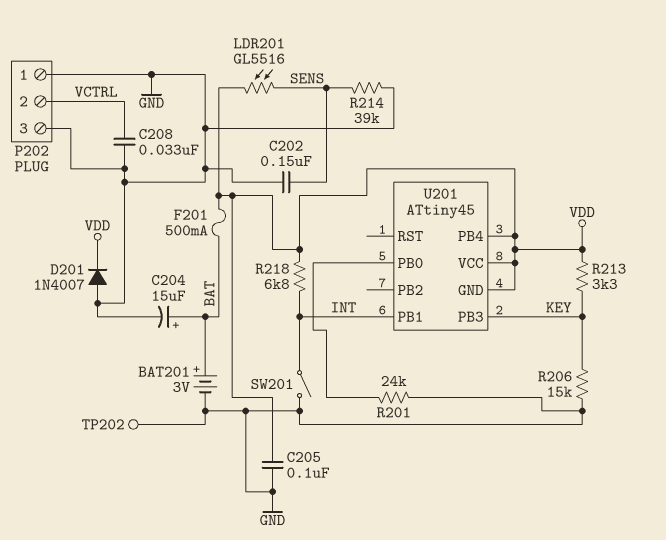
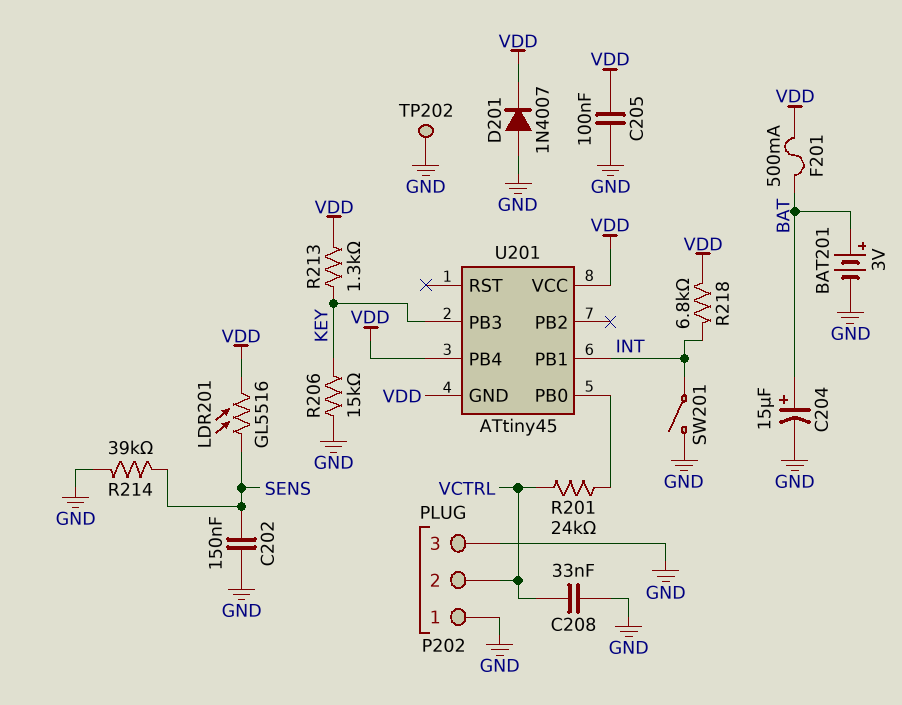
R201: 24k (GND, U201/PB0) -> 24k (U201/PB0, VCTRL)
R213: 3.3k (KEY, VDD) -> 1.3k (KEY, VDD)

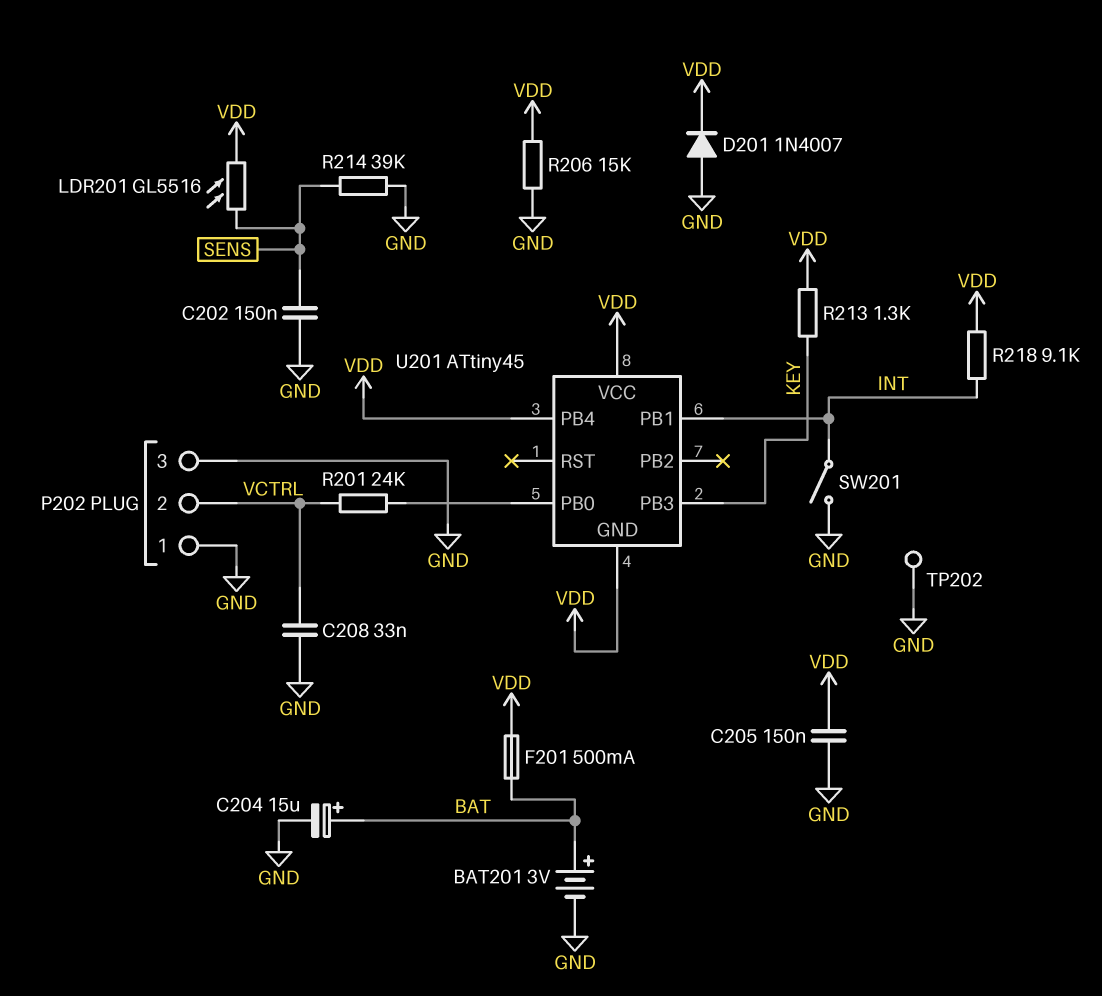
C205: 100nF (GND, VDD) -> 150nF (GND, VDD)
R206: 15k (GND, KEY) -> 15k (GND, VDD)
R218: 6.8k (INT, VDD) -> 9.1k (INT, VDD)

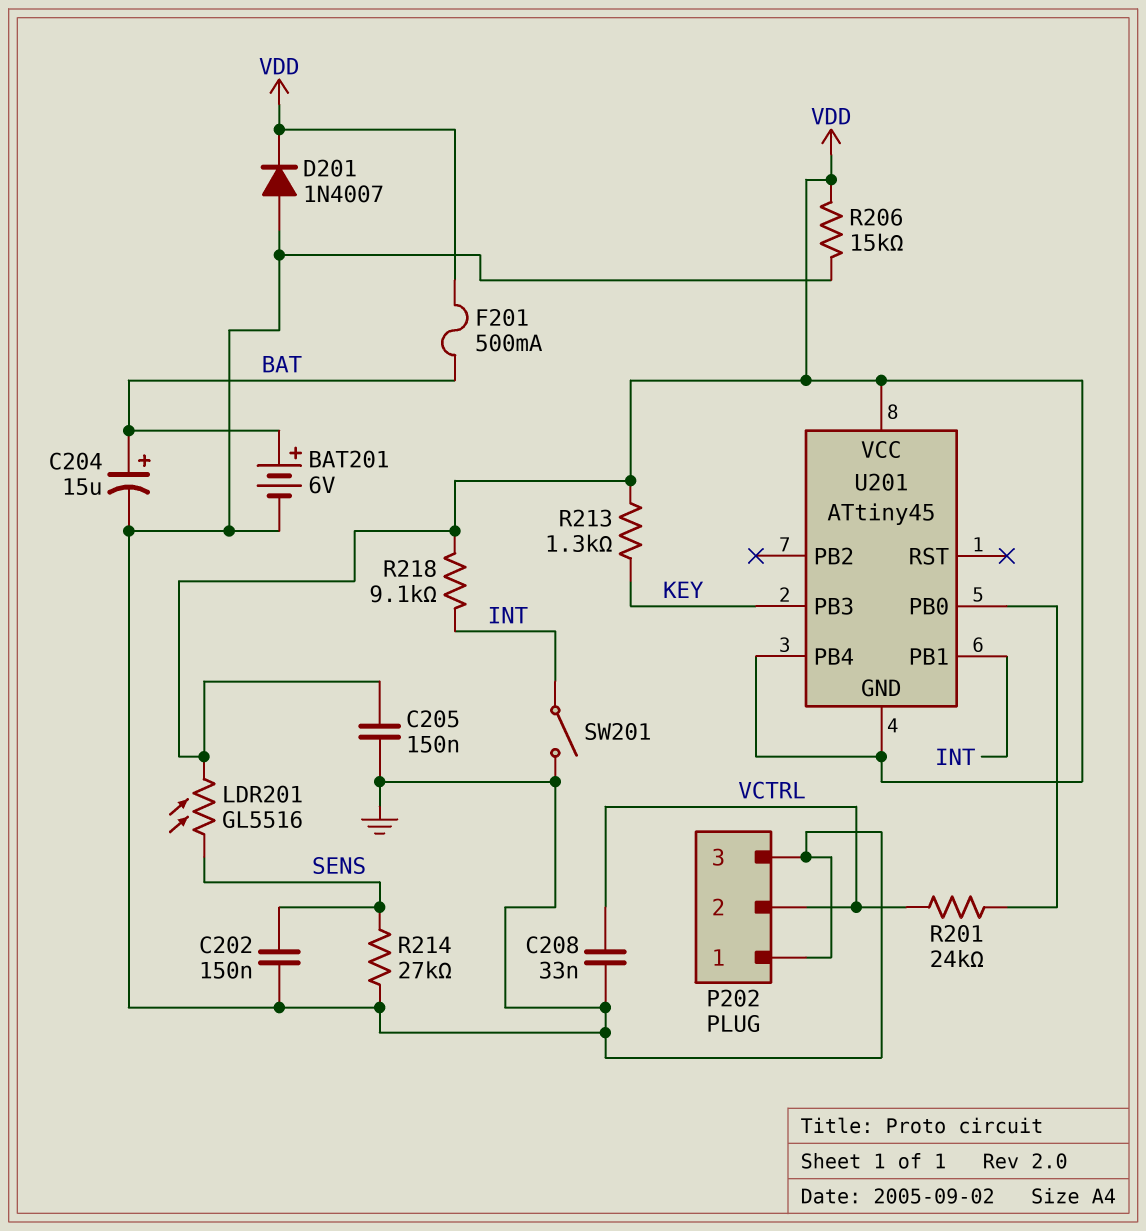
BAT201: 3V (plus BAT, minus GND) -> 6V (plus BAT, minus GND)
R214: 39k (GND, SENS) -> 27k (GND, SENS)
TP202: test point (GND) -> none

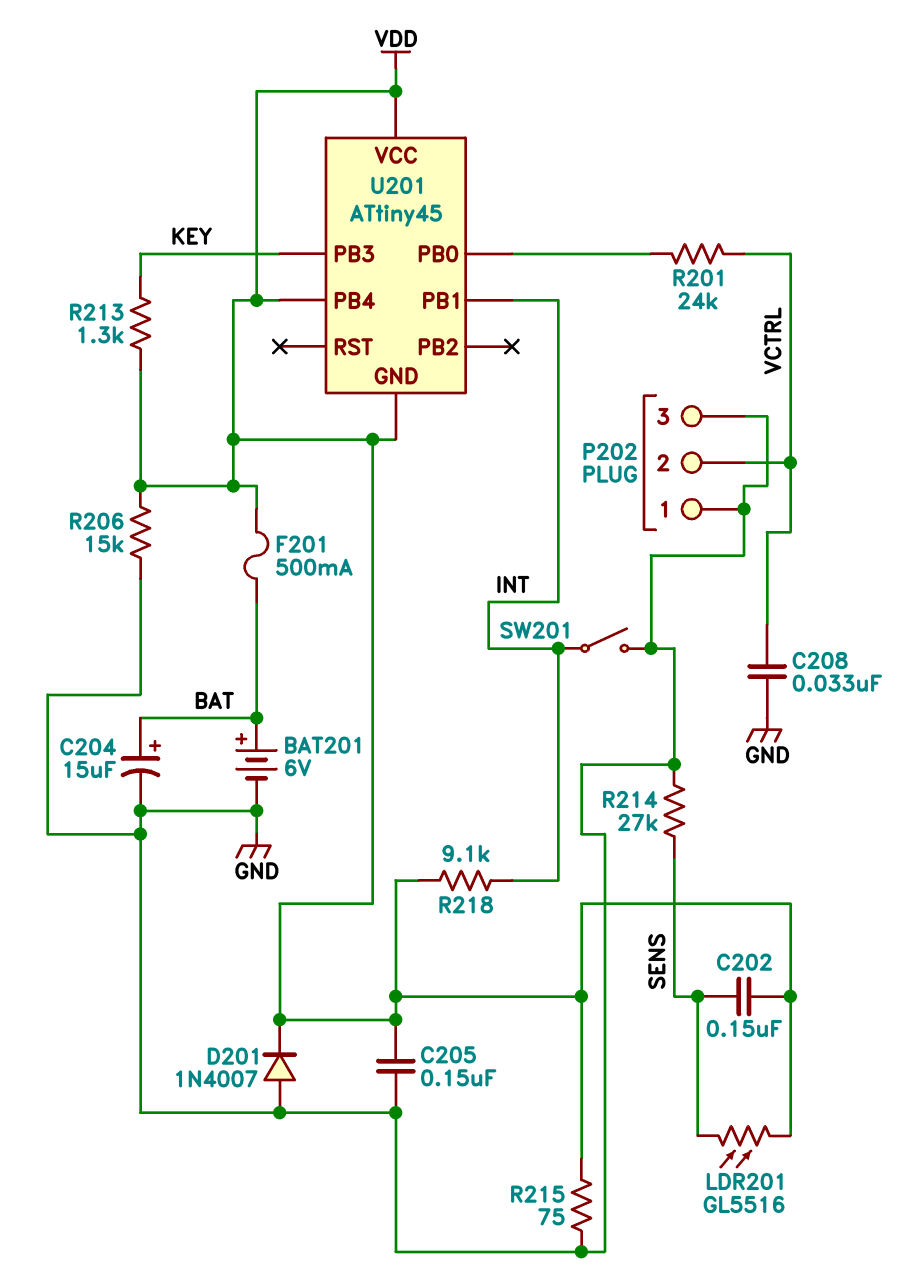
C202: 150nF (GND, SENS) -> 150nF (SENS, VDD)
R215: none -> 75 (GND, VDD)

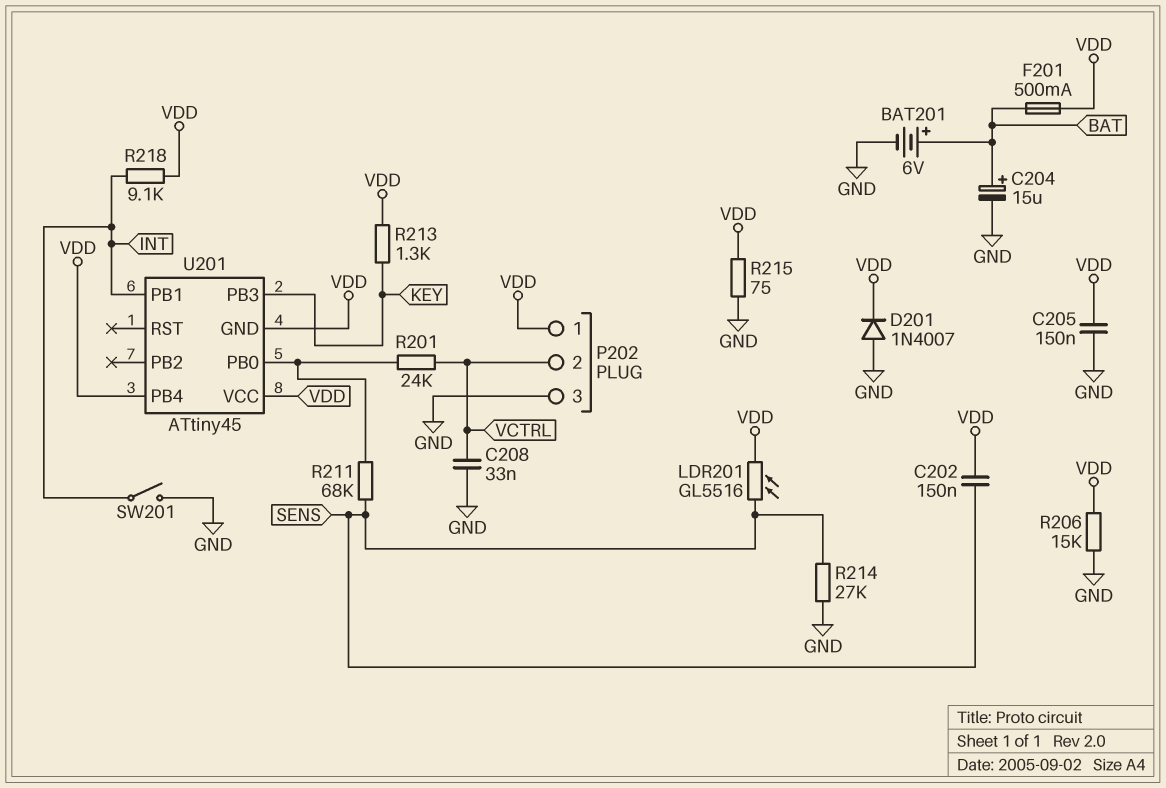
P202 pin 1: GND -> VDD
R211: none -> 68k (SENS, U201/PB0)

